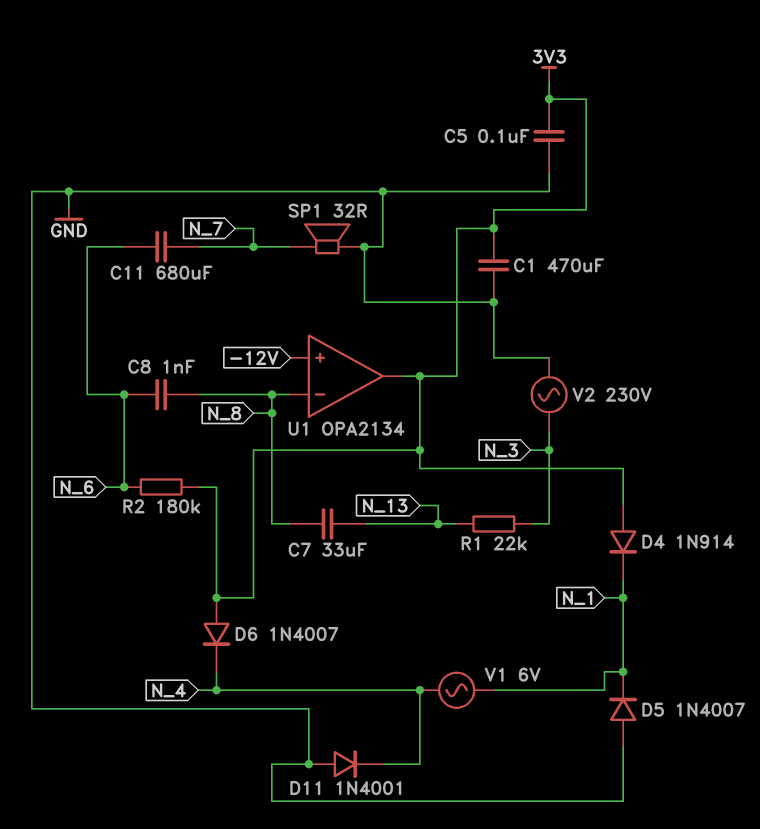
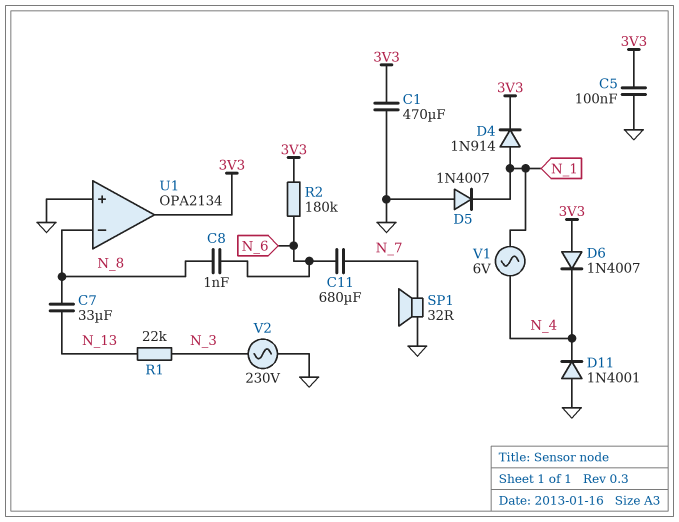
D4: diode 1N914 (A 3V3, K N_1) -> diode 1N914 (A N_1, K 3V3)
U1 pin in+: -12V -> GND

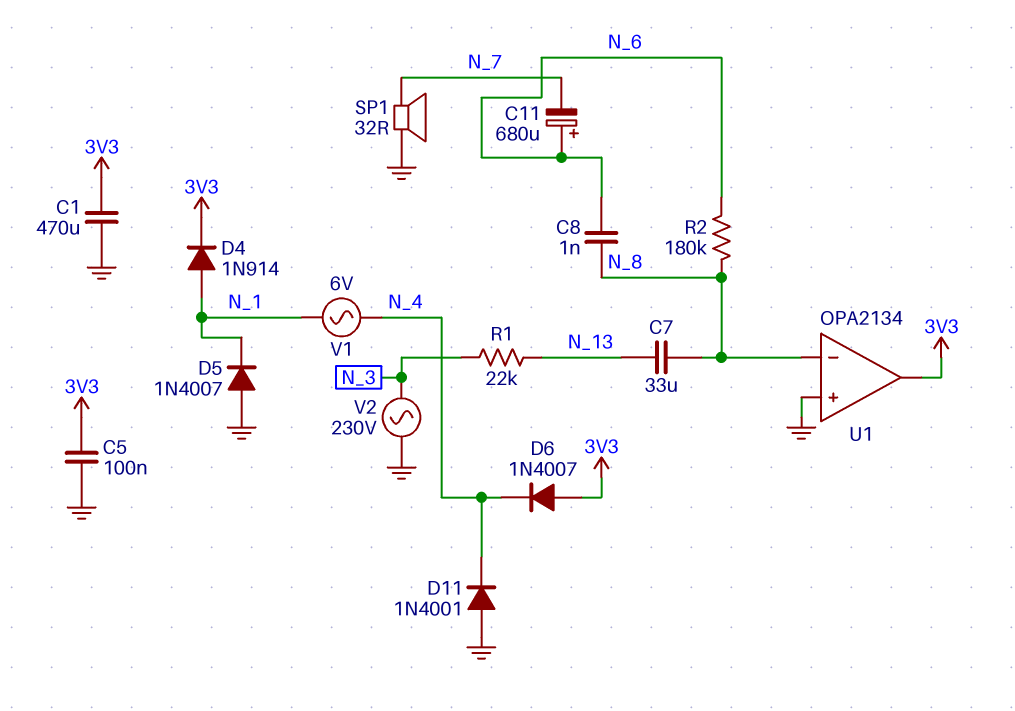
C11: 680uF (N_6, N_7) -> 680uF (plus N_6, minus N_7)
R2: 180k (3V3, N_6) -> 180k (N_6, N_8)

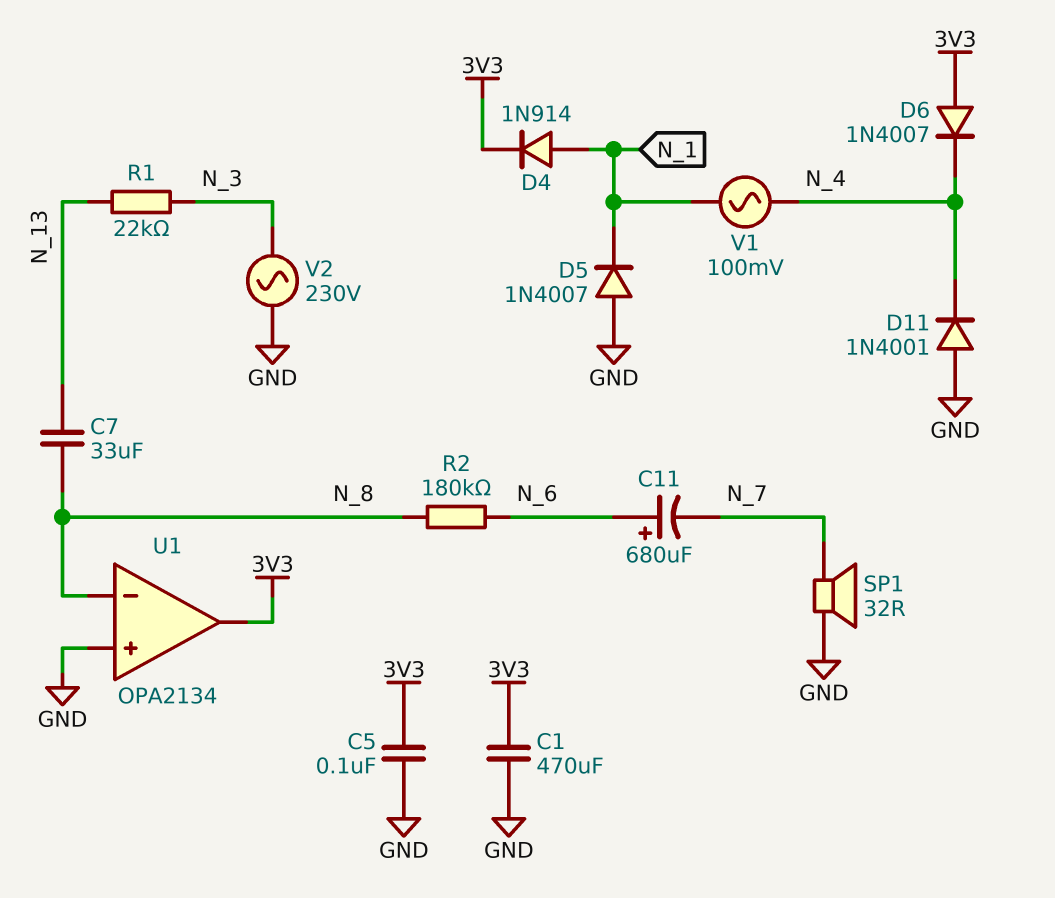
C8: 1nF (N_6, N_8) -> none
V1: AC 6V (N_1, N_4) -> AC 100mV (N_1, N_4)

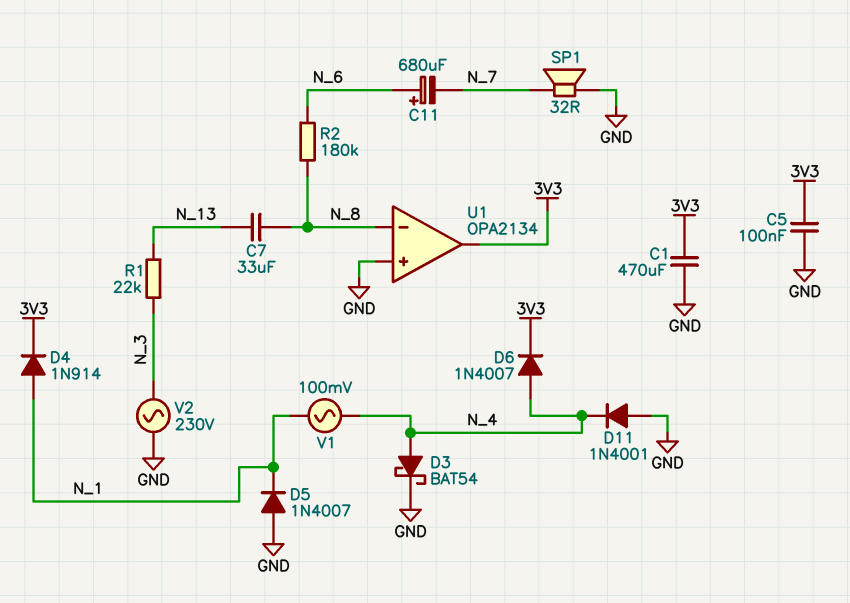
D3: none -> schottky BAT54 (A N_4, K GND)
D6: diode 1N4007 (A 3V3, K N_4) -> diode 1N4007 (A N_4, K 3V3)

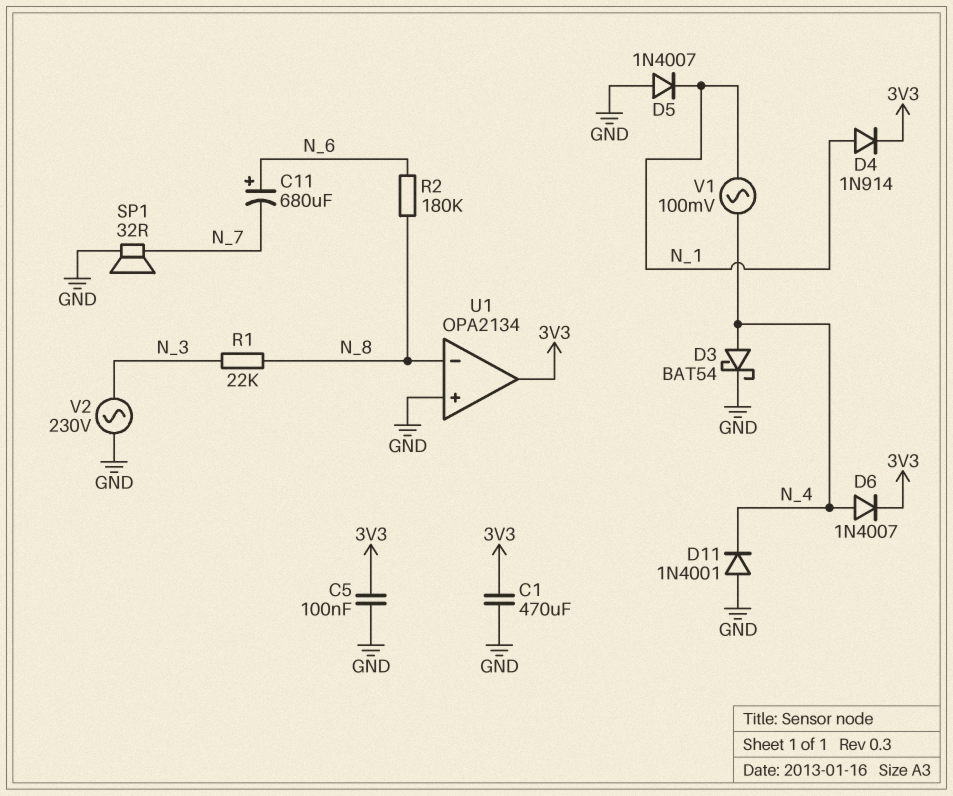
C7: 33uF (N_8, N_13) -> none
R1: 22k (N_3, N_13) -> 22k (N_3, N_8)

